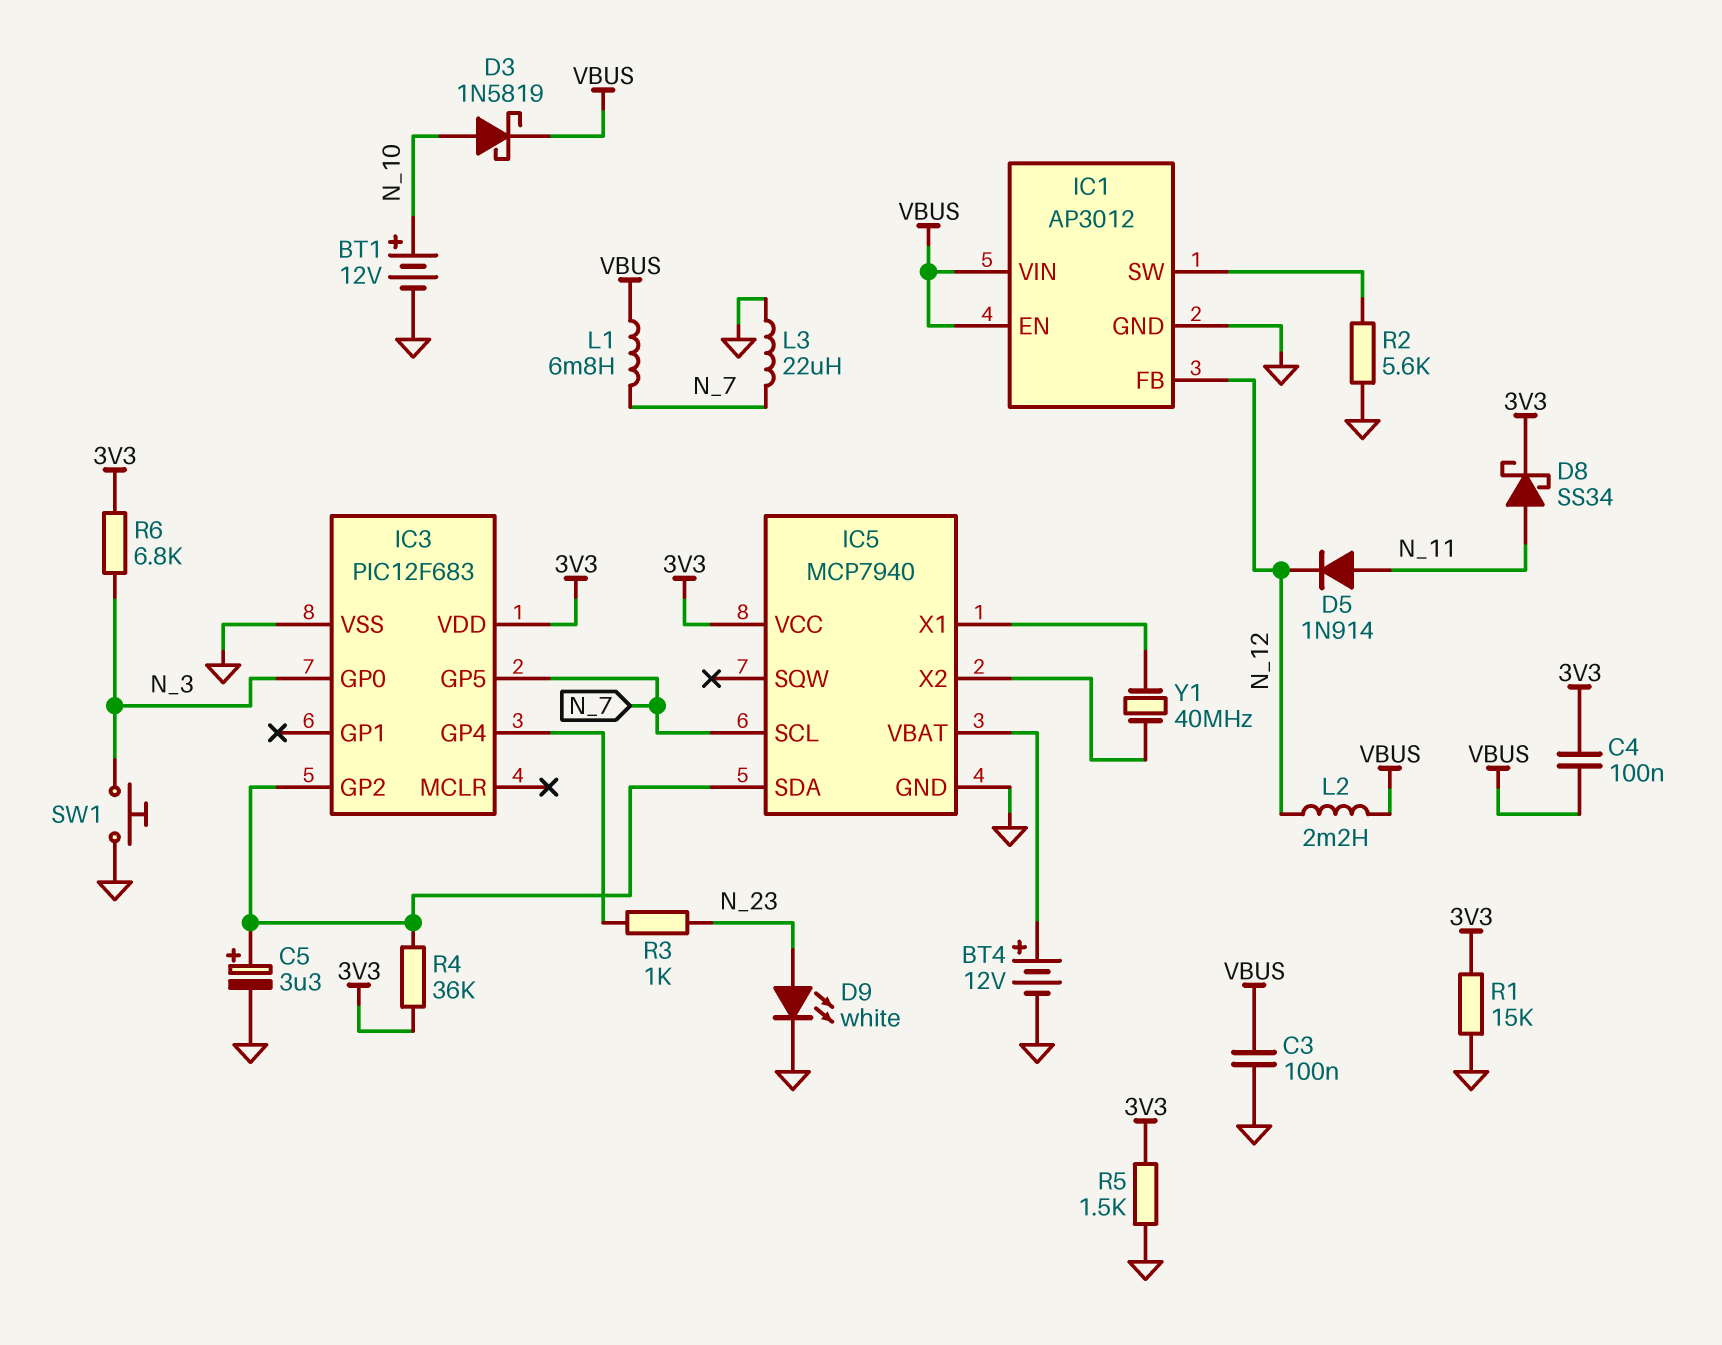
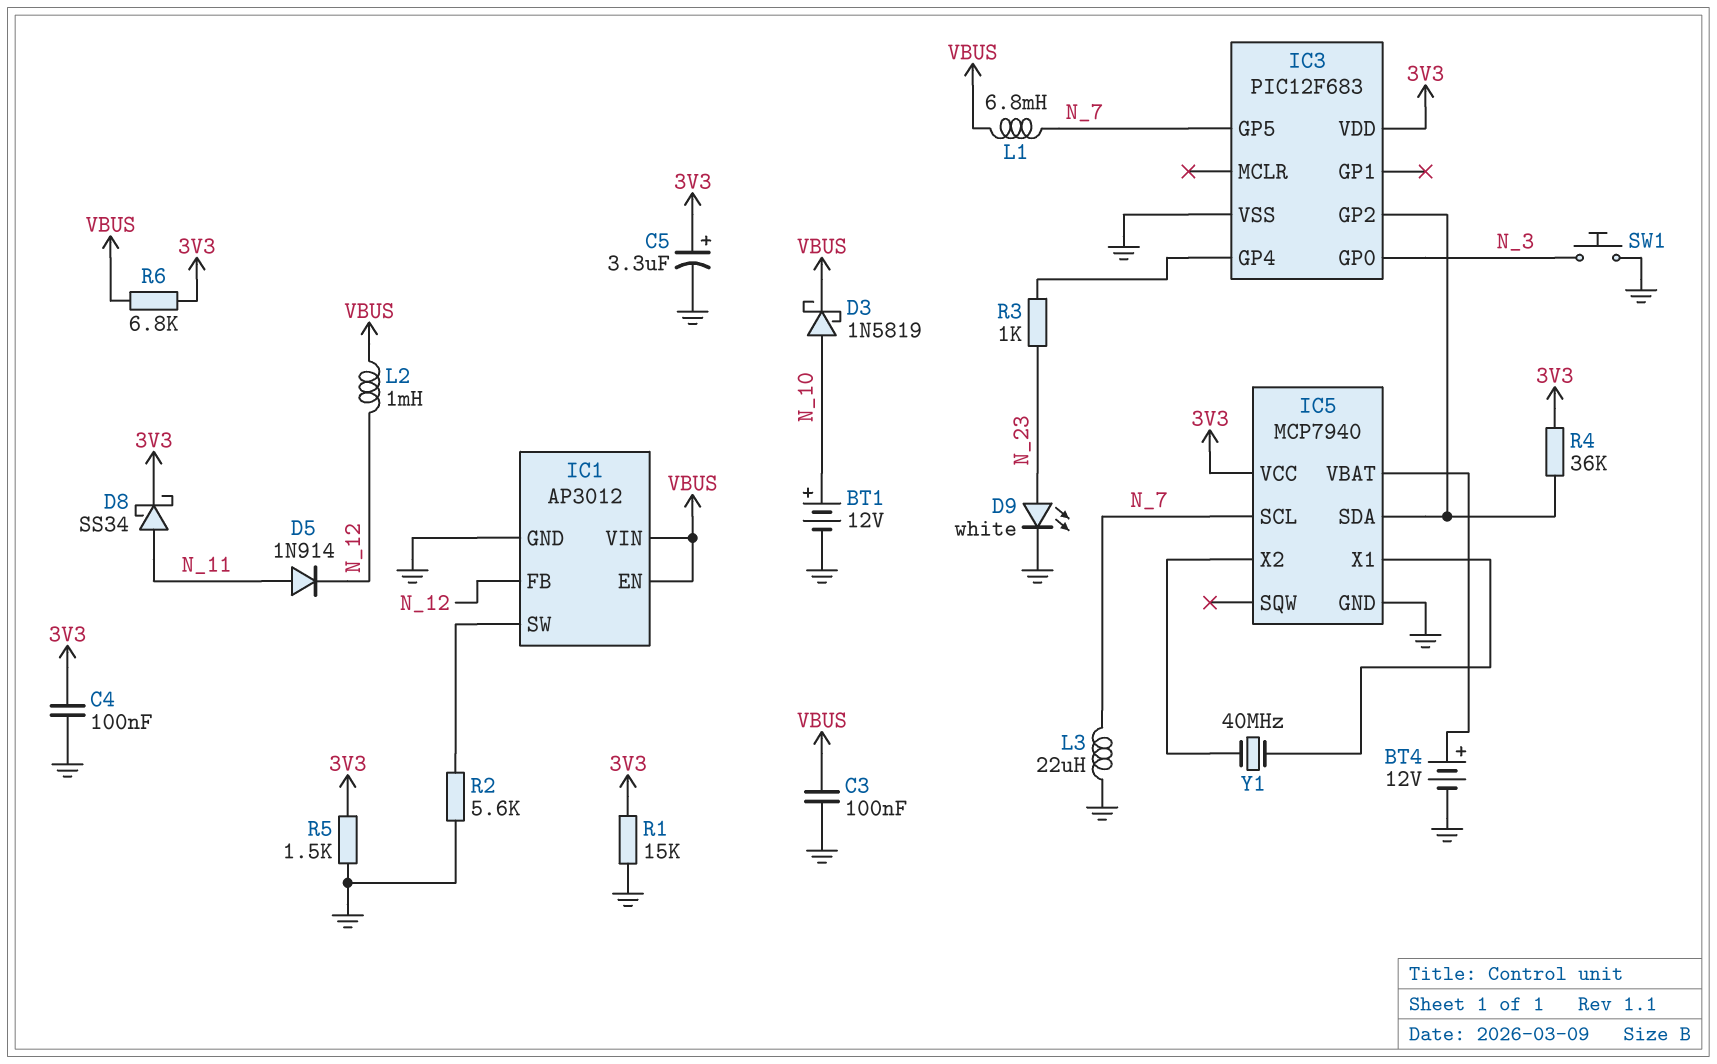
C4: 100nF (3V3, VBUS) -> 100nF (3V3, GND)
C5: 3.3uF (plus IC3/GP2, minus GND) -> 3.3uF (plus 3V3, minus GND)
L2: 2.2mH (N_12, VBUS) -> 1mH (N_12, VBUS)
R6: 6.8k (3V3, N_3) -> 6.8k (3V3, VBUS)

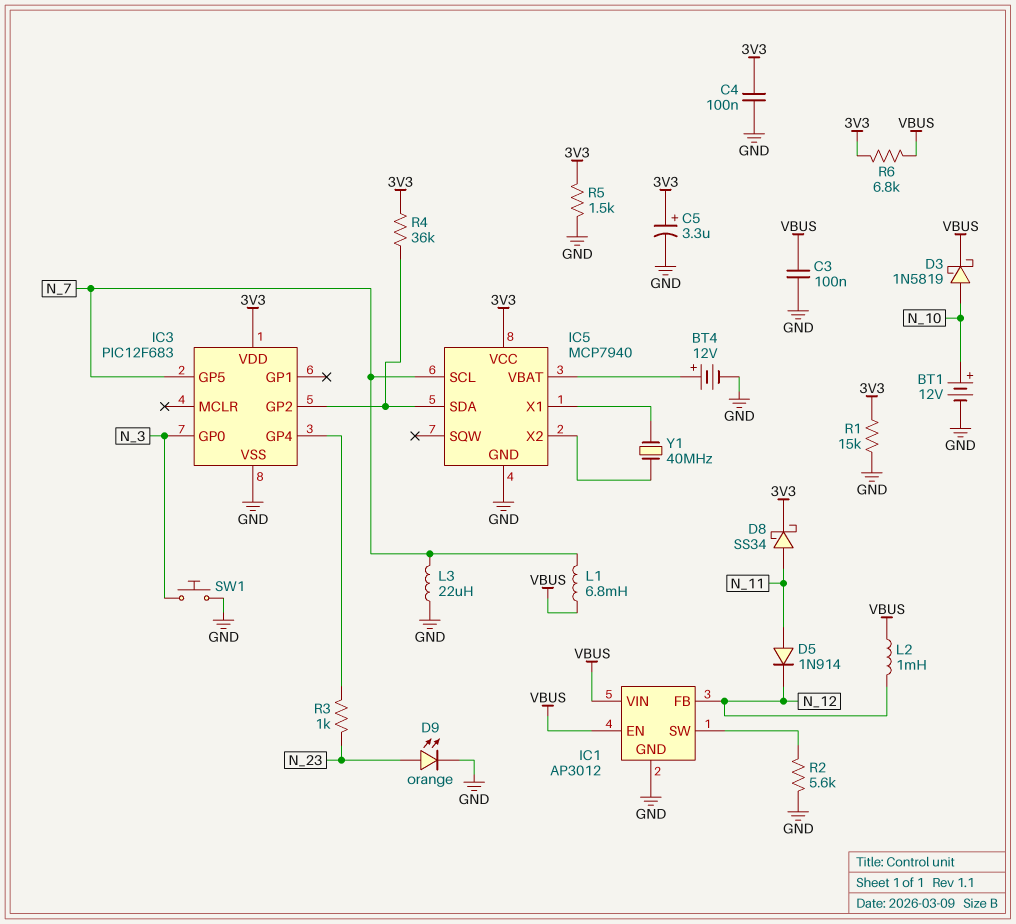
D9: LED white (A N_23, K GND) -> LED orange (A N_23, K GND)

